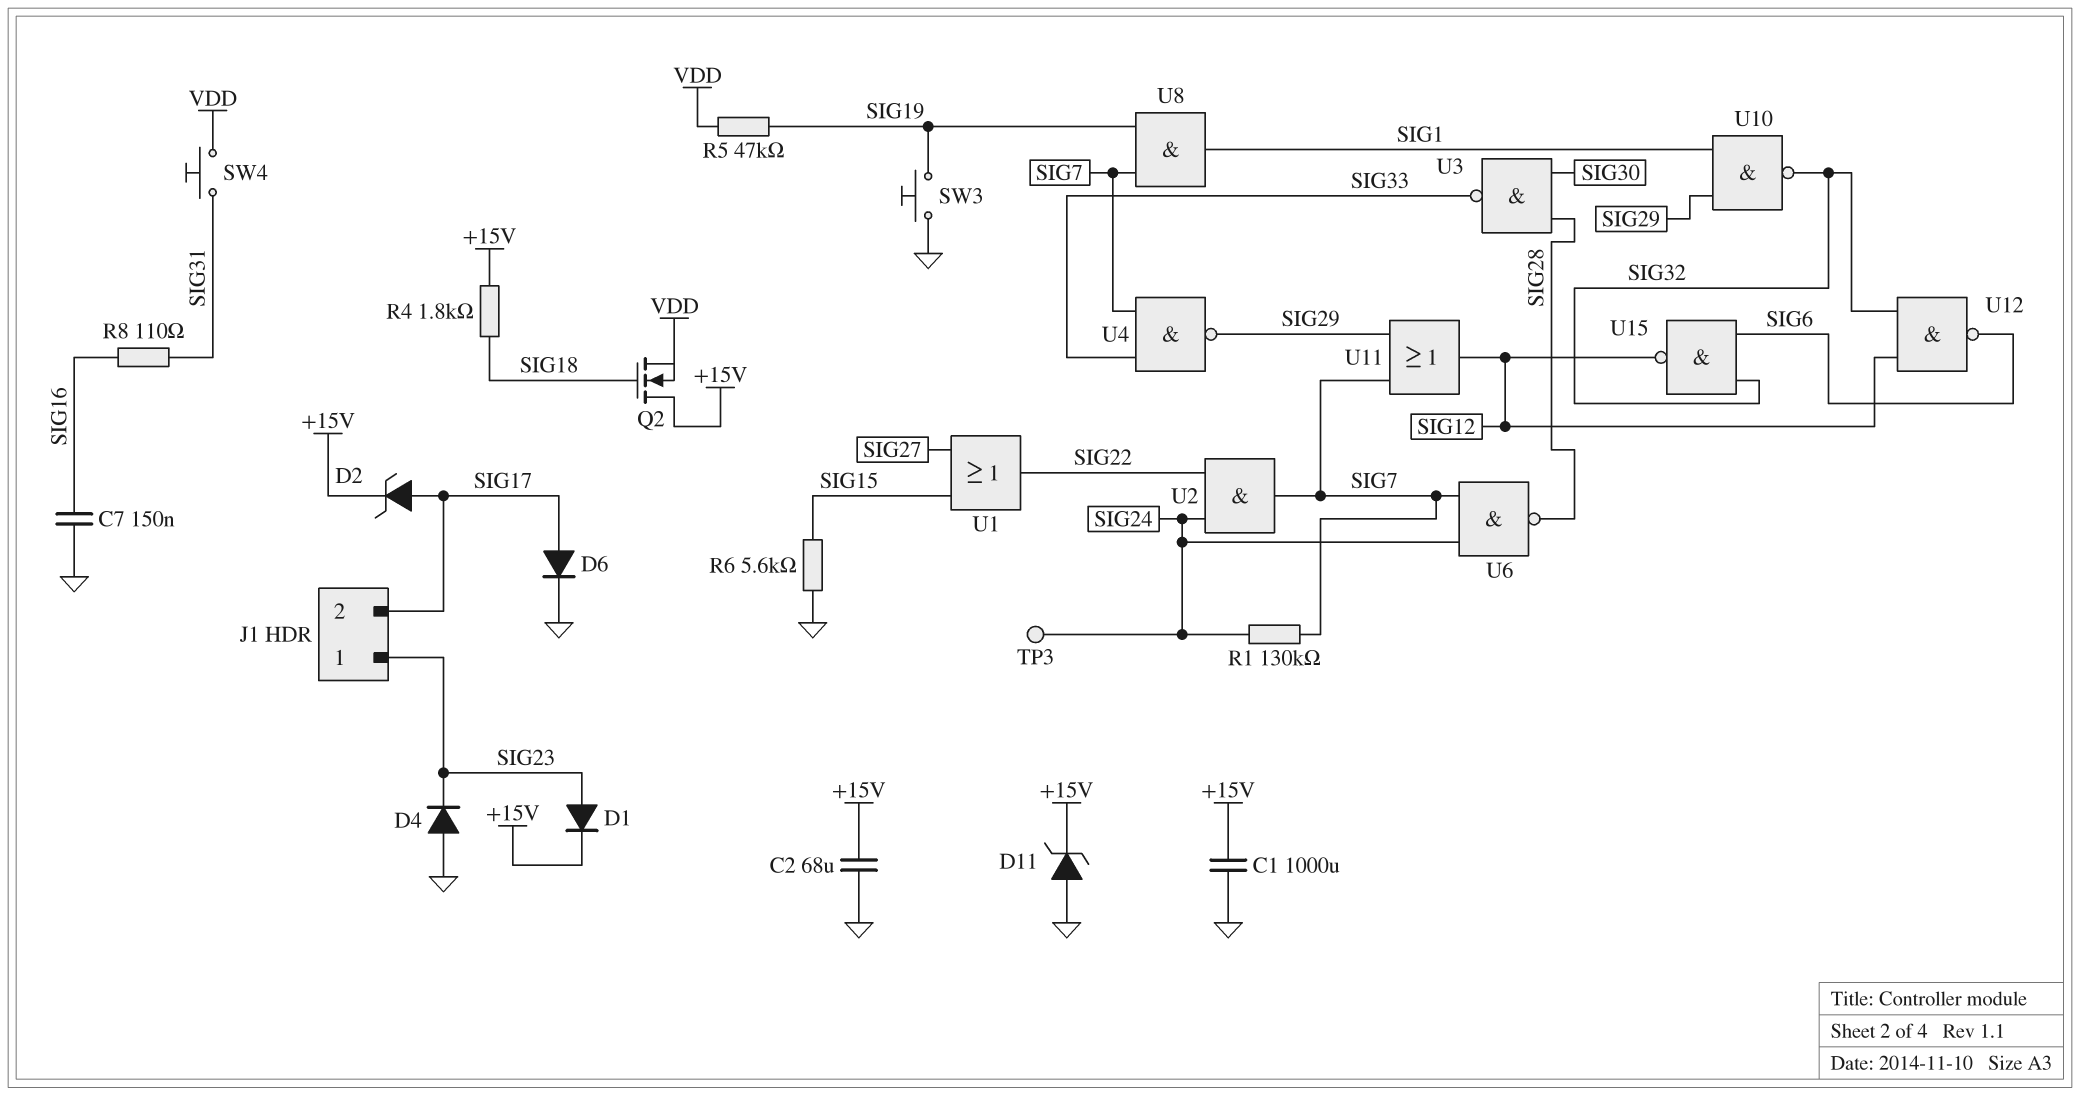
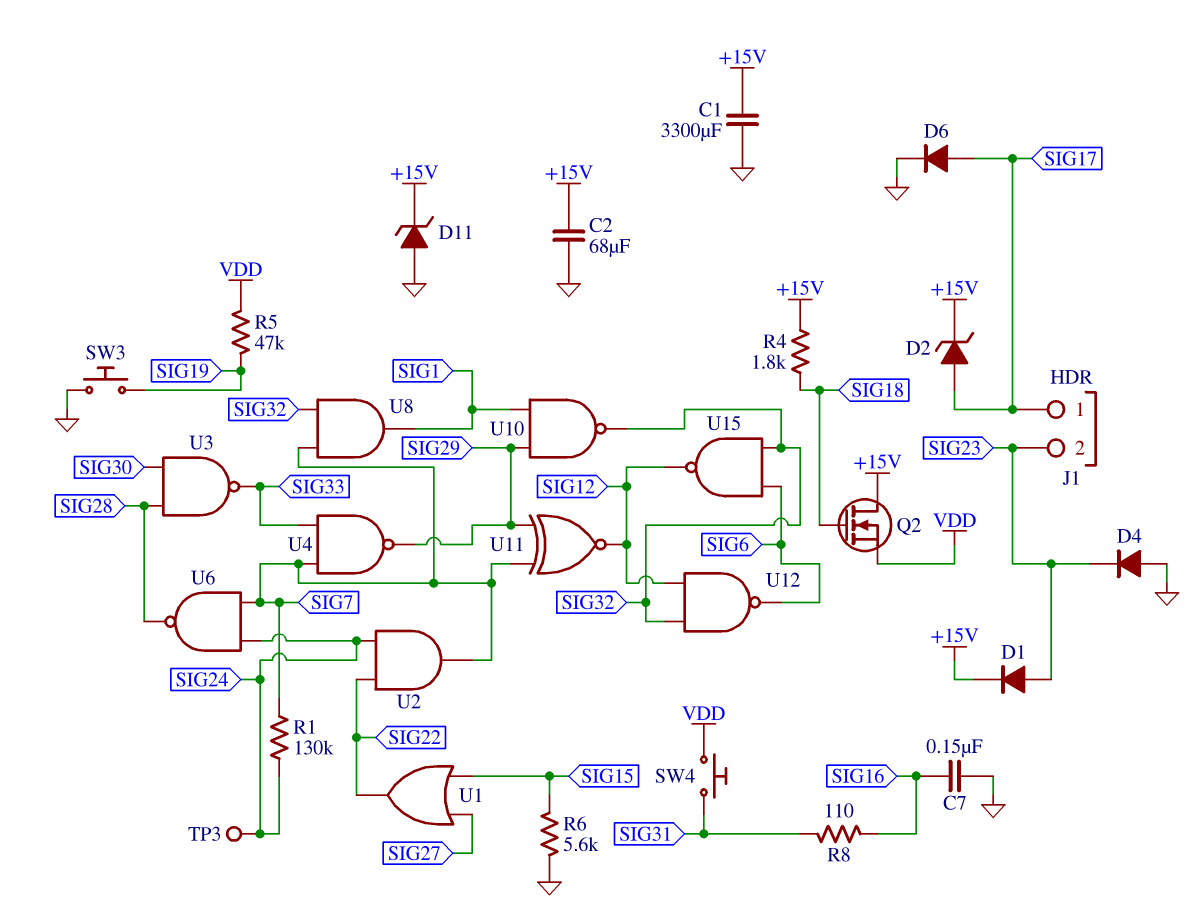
C1: 1000uF (+15V, GND) -> 3300uF (+15V, GND)
J1 pin 1: SIG23 -> SIG17
J1 pin 2: SIG17 -> SIG23
U8: AND (in SIG7, in SIG19, out SIG1) -> AND (in SIG7, in SIG32, out SIG1)
U11: OR (in SIG7, in SIG29, out SIG12) -> XNOR (in SIG7, in SIG29, out SIG12)

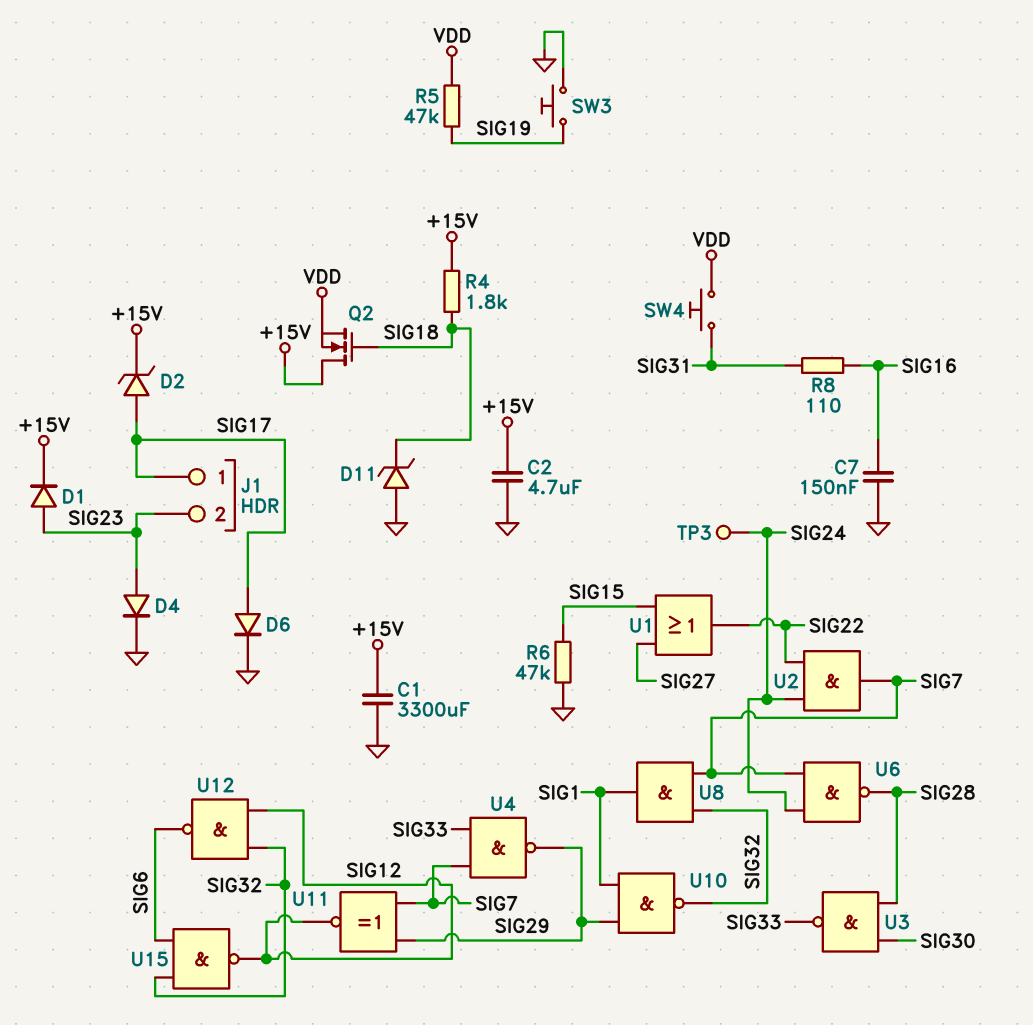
C2: 68uF (+15V, GND) -> 4.7uF (+15V, GND)
D4: diode (A GND, K SIG23) -> diode (A SIG23, K GND)
D11: zener (A GND, K +15V) -> zener (A GND, K SIG18)
R1: 130k (SIG7, SIG24) -> none
R6: 5.6k (GND, SIG15) -> 47k (GND, SIG15)

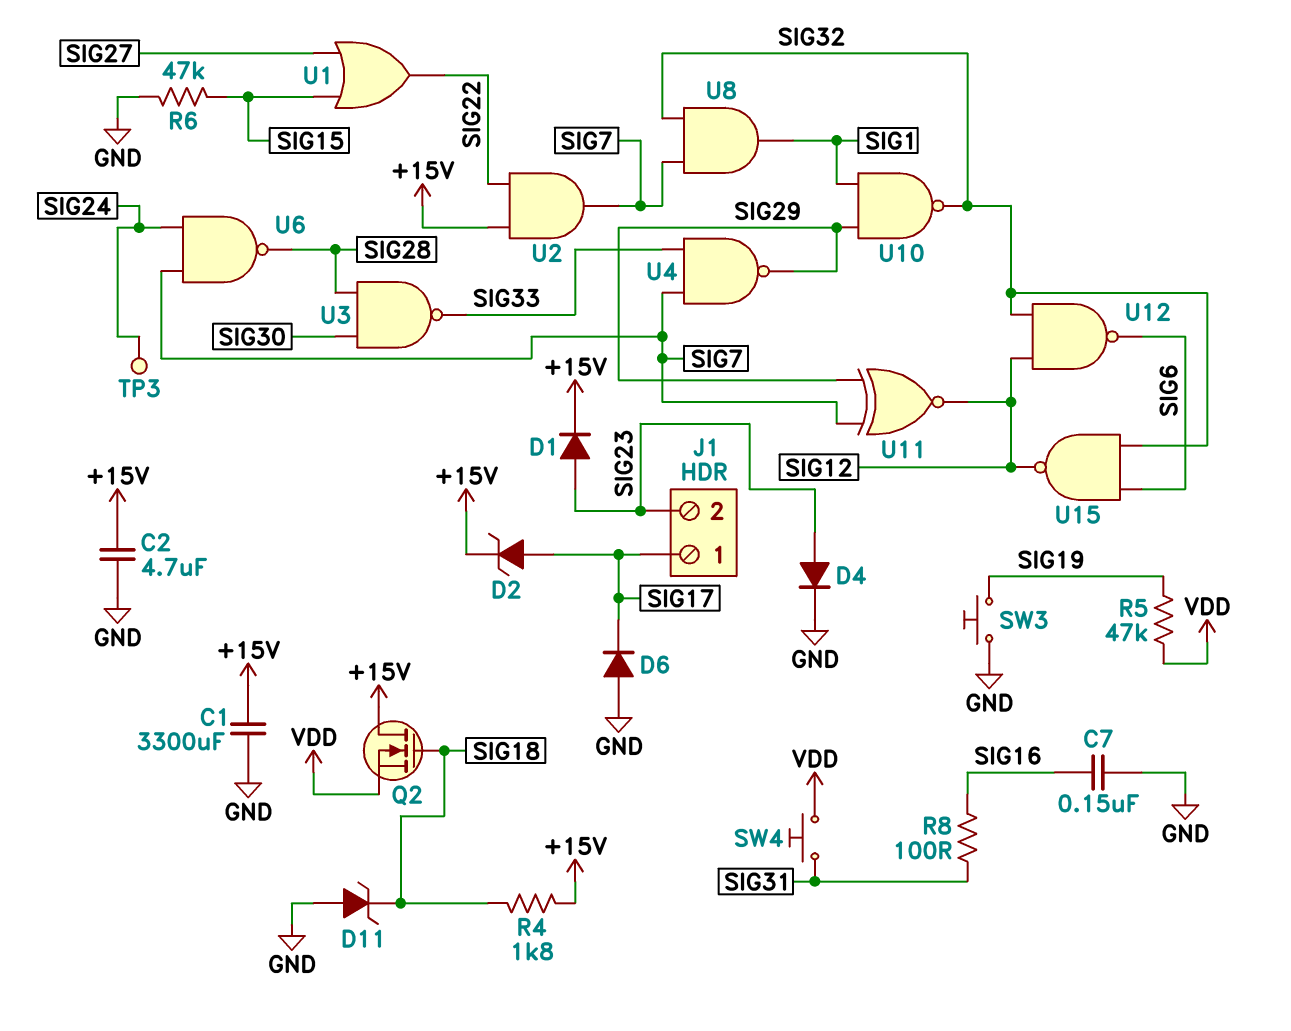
D6: diode (A SIG17, K GND) -> diode (A GND, K SIG17)
R8: 110 (SIG16, SIG31) -> 100 (SIG16, SIG31)
U2: AND (in SIG22, in SIG24, out SIG7) -> AND (in +15V, in SIG22, out SIG7)

